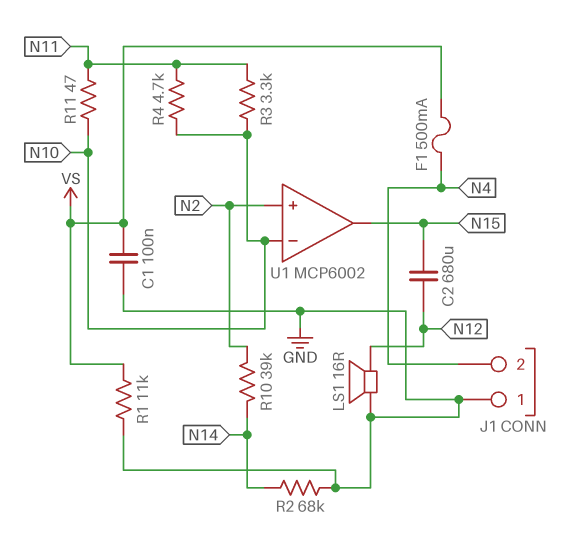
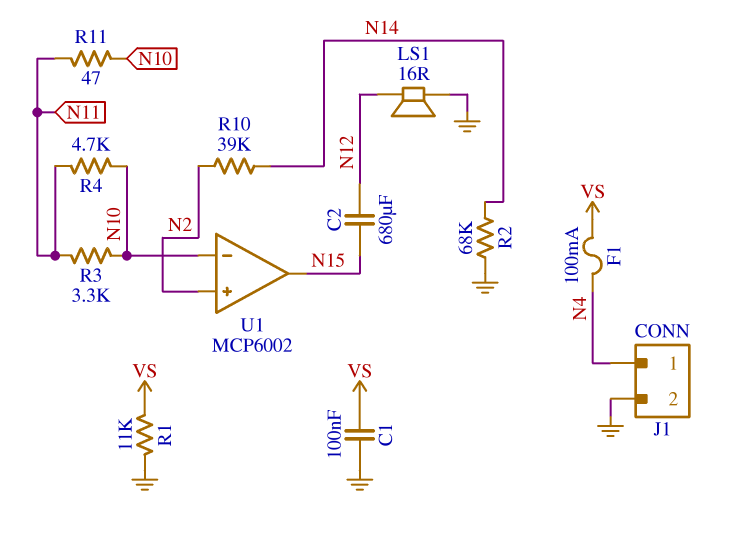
F1: 500mA (N4, VS) -> 100mA (N4, VS)
J1 pin 1: GND -> N4
J1 pin 2: N4 -> GND

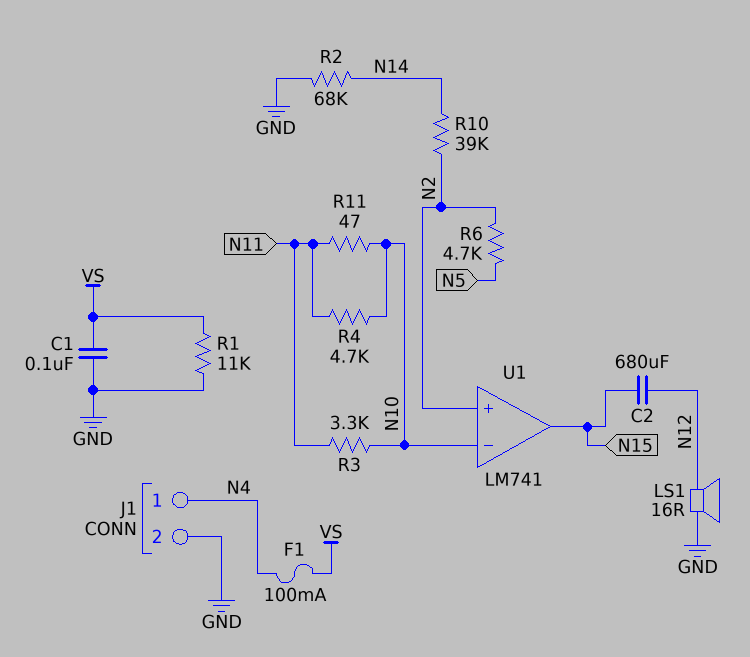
R6: none -> 4.7k (N2, N5)
U1: MCP6002 -> LM741

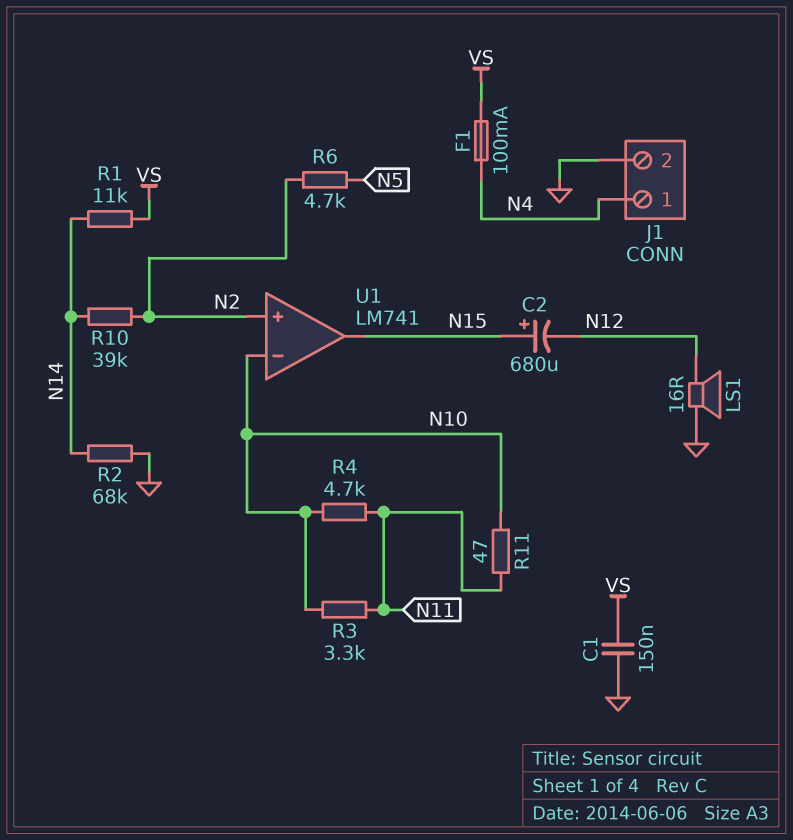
C1: 100nF (GND, VS) -> 150nF (GND, VS)
C2: 680uF (N12, N15) -> 680uF (plus N15, minus N12)
R1: 11k (GND, VS) -> 11k (N14, VS)

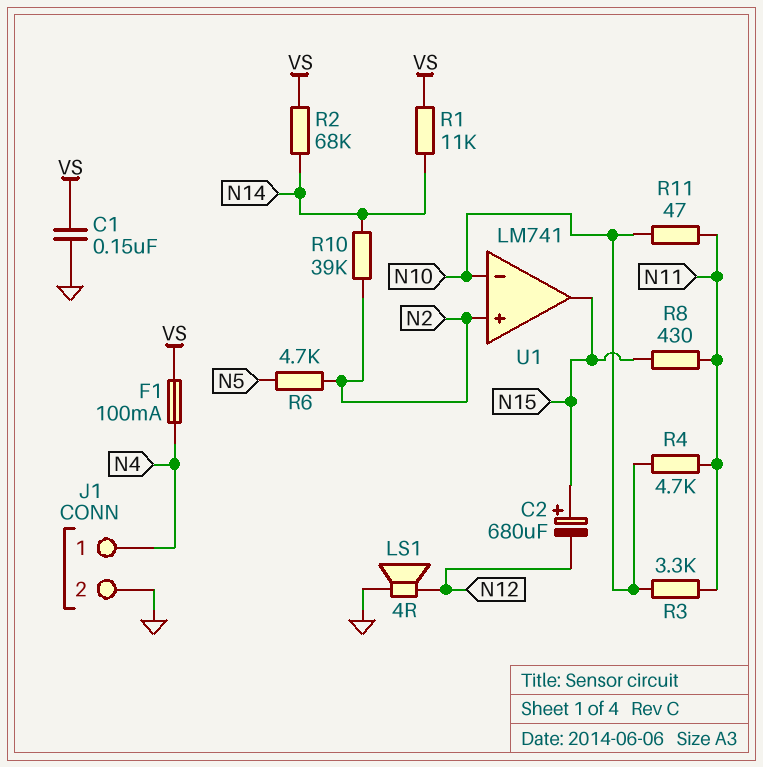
LS1: speaker 16R (GND, N12) -> speaker 4R (GND, N12)
R2: 68k (GND, N14) -> 68k (N14, VS)
R8: none -> 430 (N11, N15)

